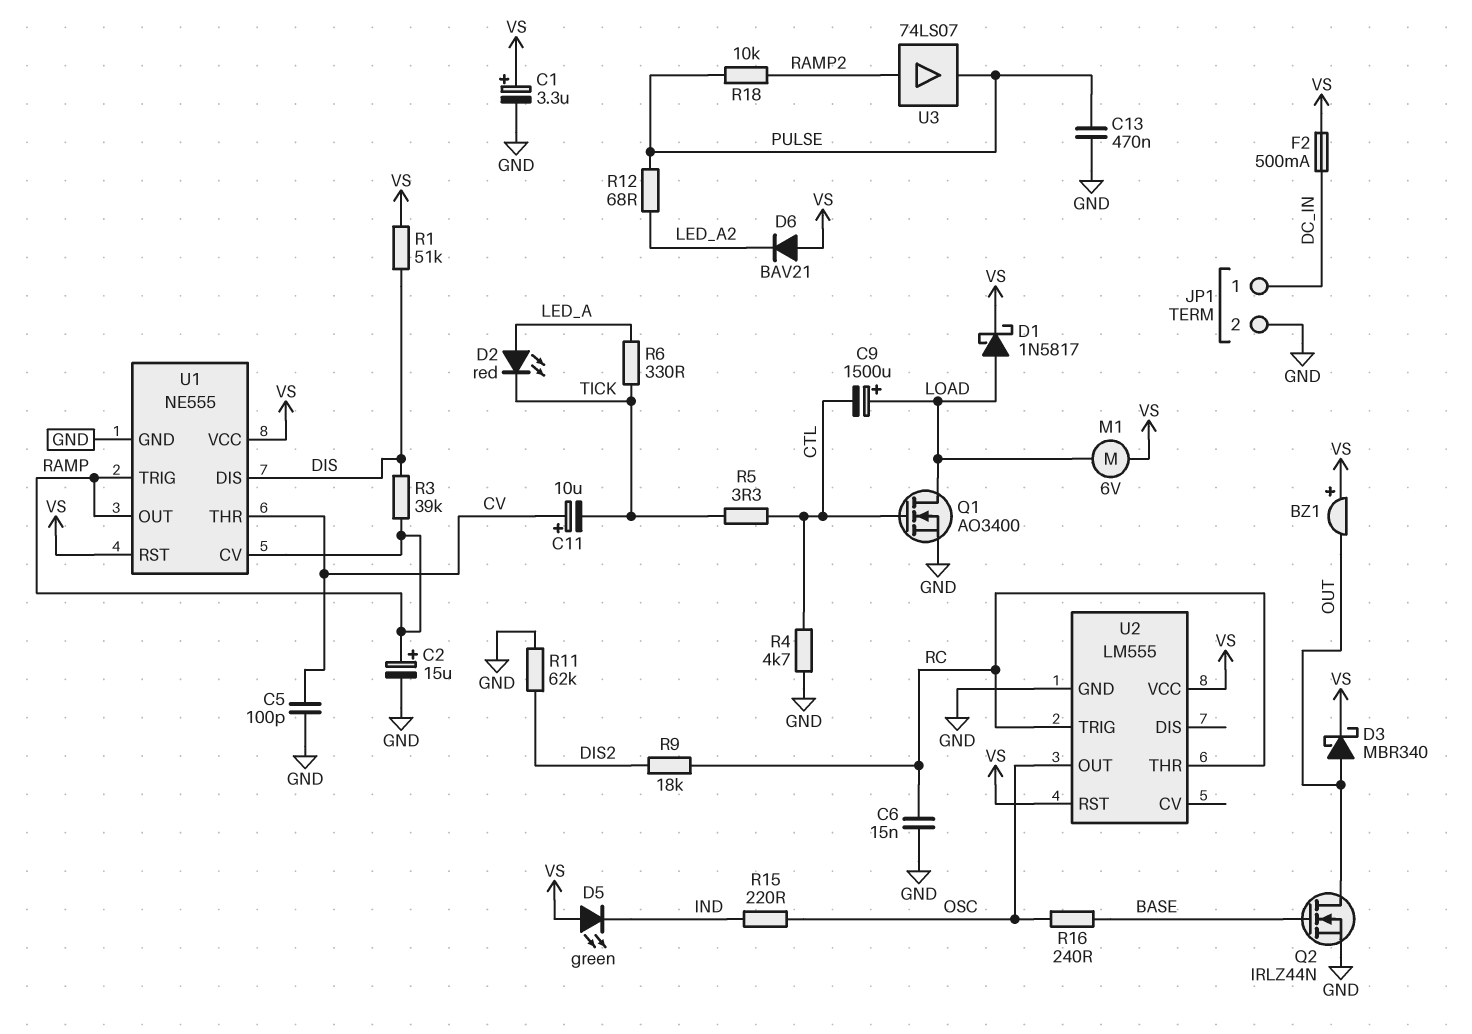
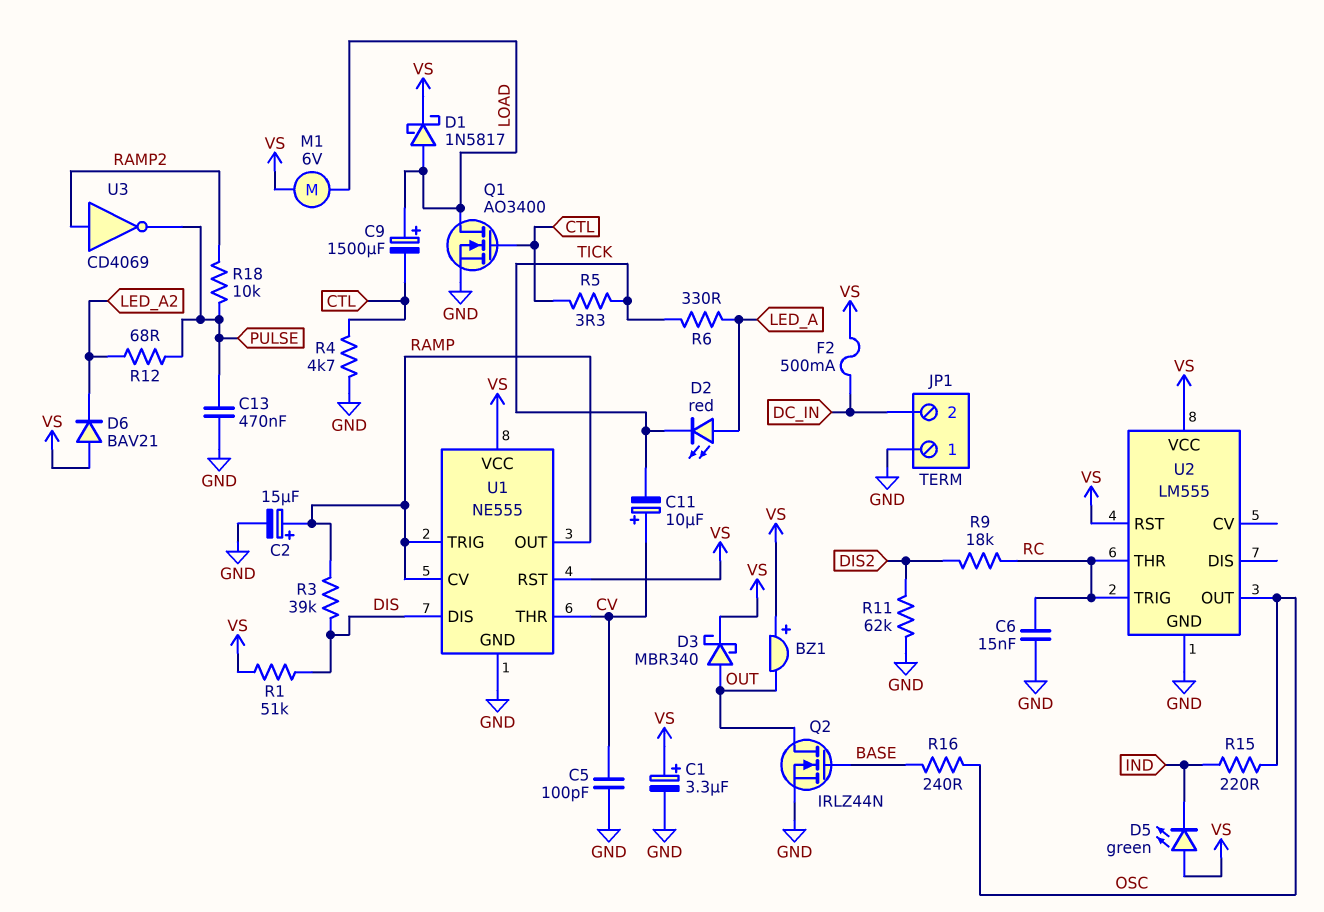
JP1 pin 1: DC_IN -> GND
JP1 pin 2: GND -> DC_IN
U3: buffer 74LS07 (in RAMP2, out PULSE) -> NOT CD4069 (in RAMP2, out PULSE)

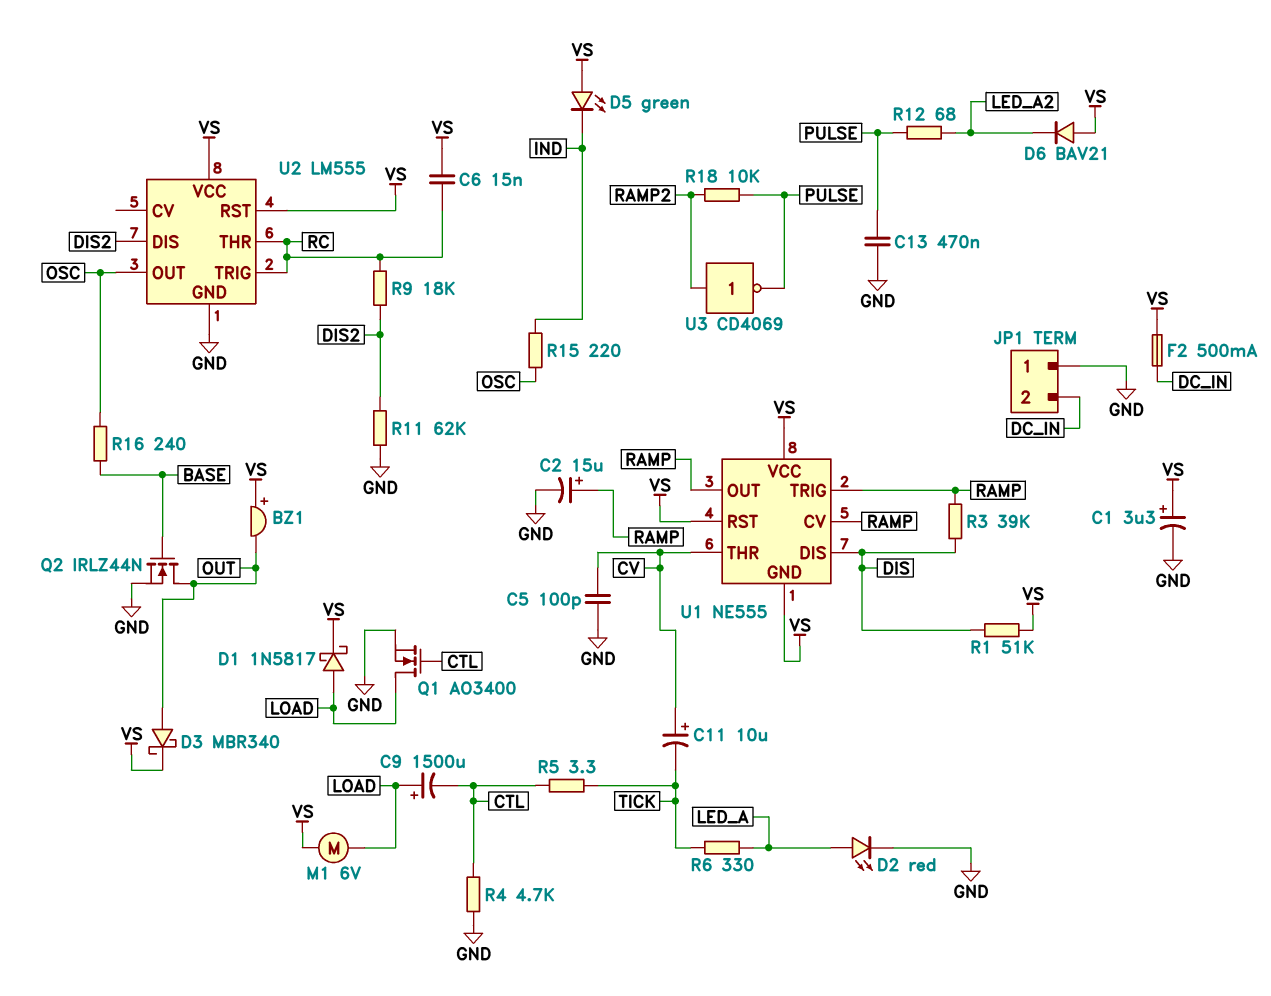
C6: 15nF (GND, RC) -> 15nF (RC, VS)
D2: LED red (A LED_A, K TICK) -> LED red (A LED_A, K GND)
U1 pin GND: GND -> VS
U2 pin DIS: none -> DIS2

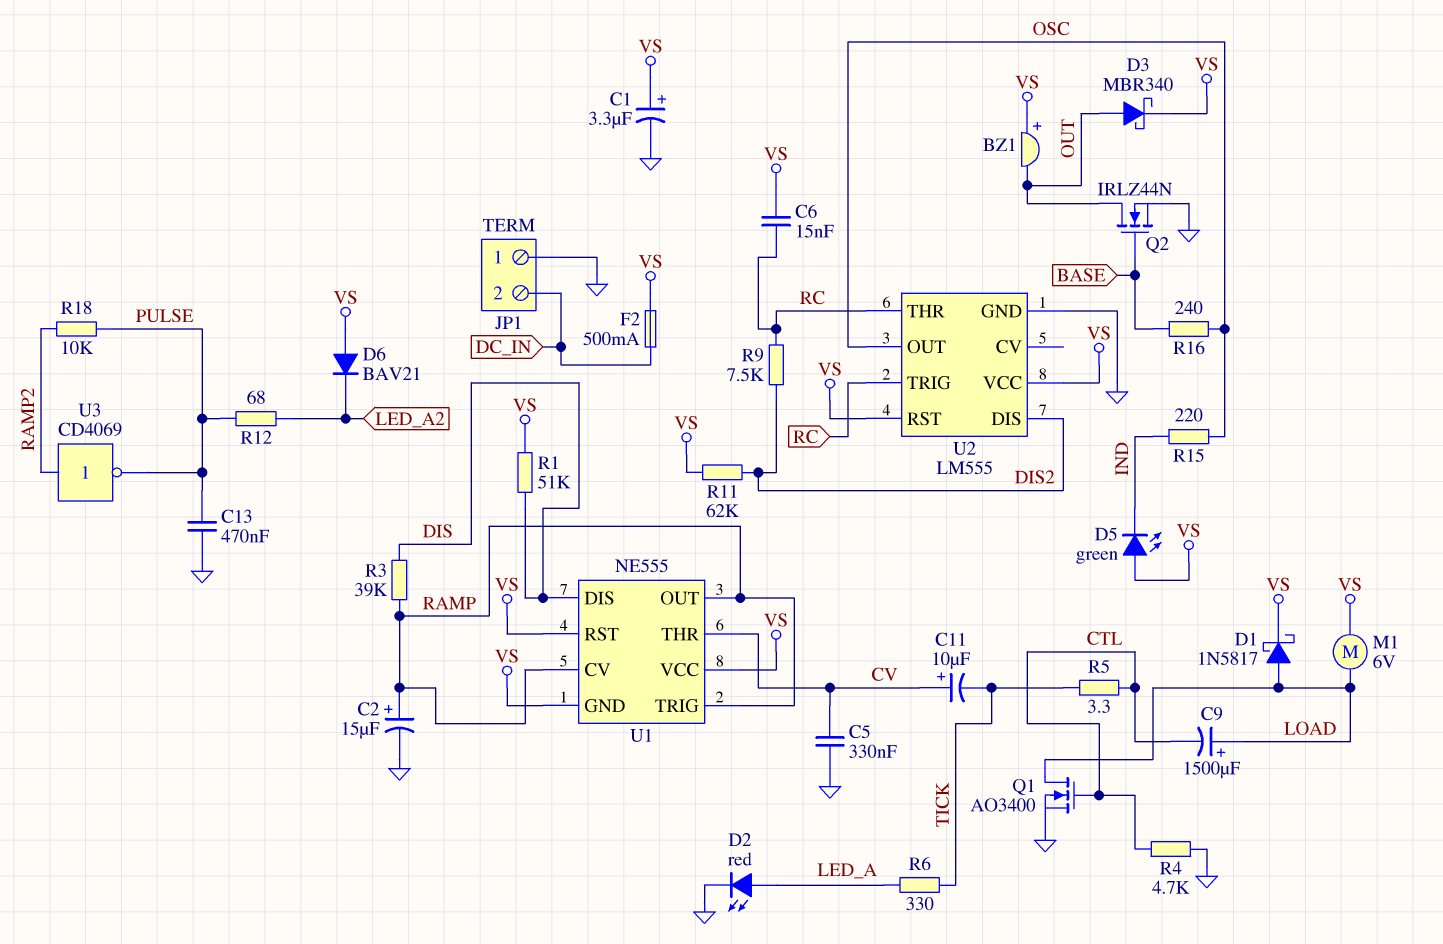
C5: 100pF (CV, GND) -> 330nF (CV, GND)
R9: 18k (DIS2, RC) -> 7.5k (DIS2, RC)
R11: 62k (DIS2, GND) -> 62k (DIS2, VS)

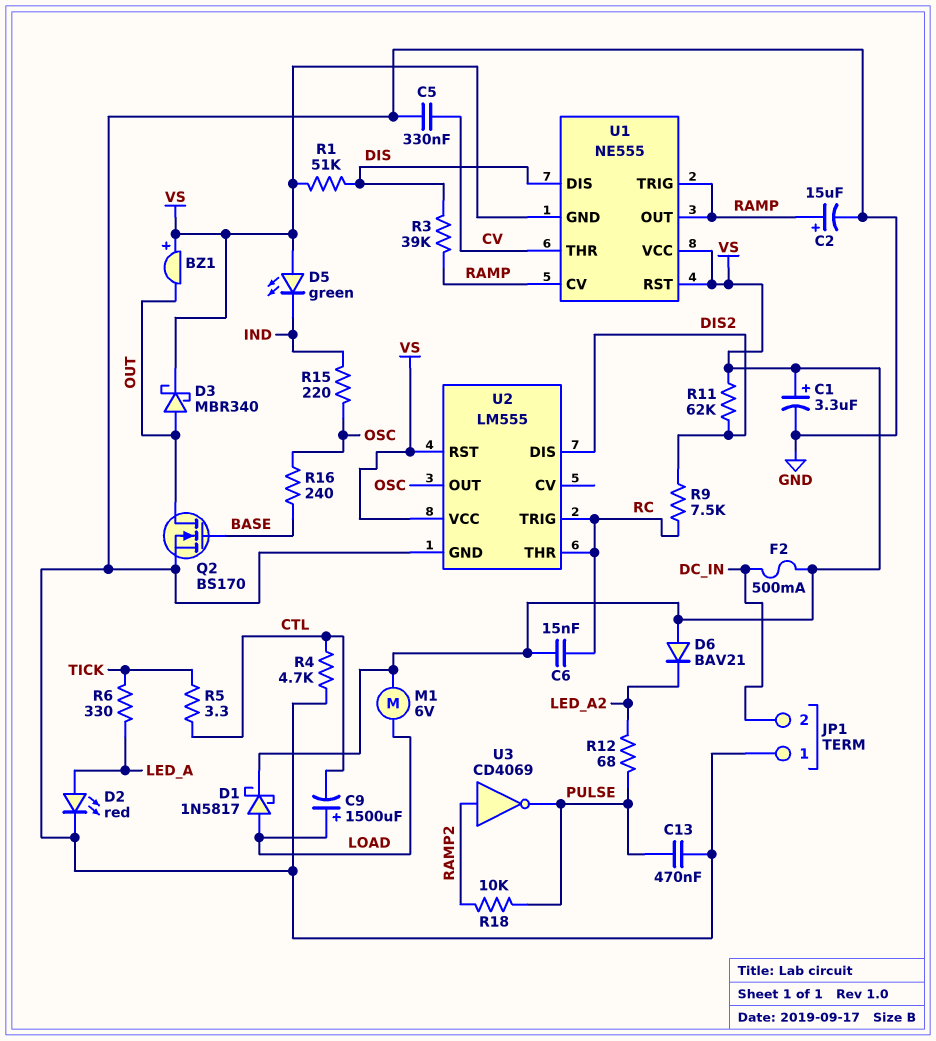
C11: 10uF (plus CV, minus TICK) -> none
Q1: NMOS AO3400 (G CTL, D LOAD, S GND) -> none
Q2: NMOS IRLZ44N (G BASE, D OUT, S GND) -> NMOS BS170 (G BASE, D OUT, S GND)

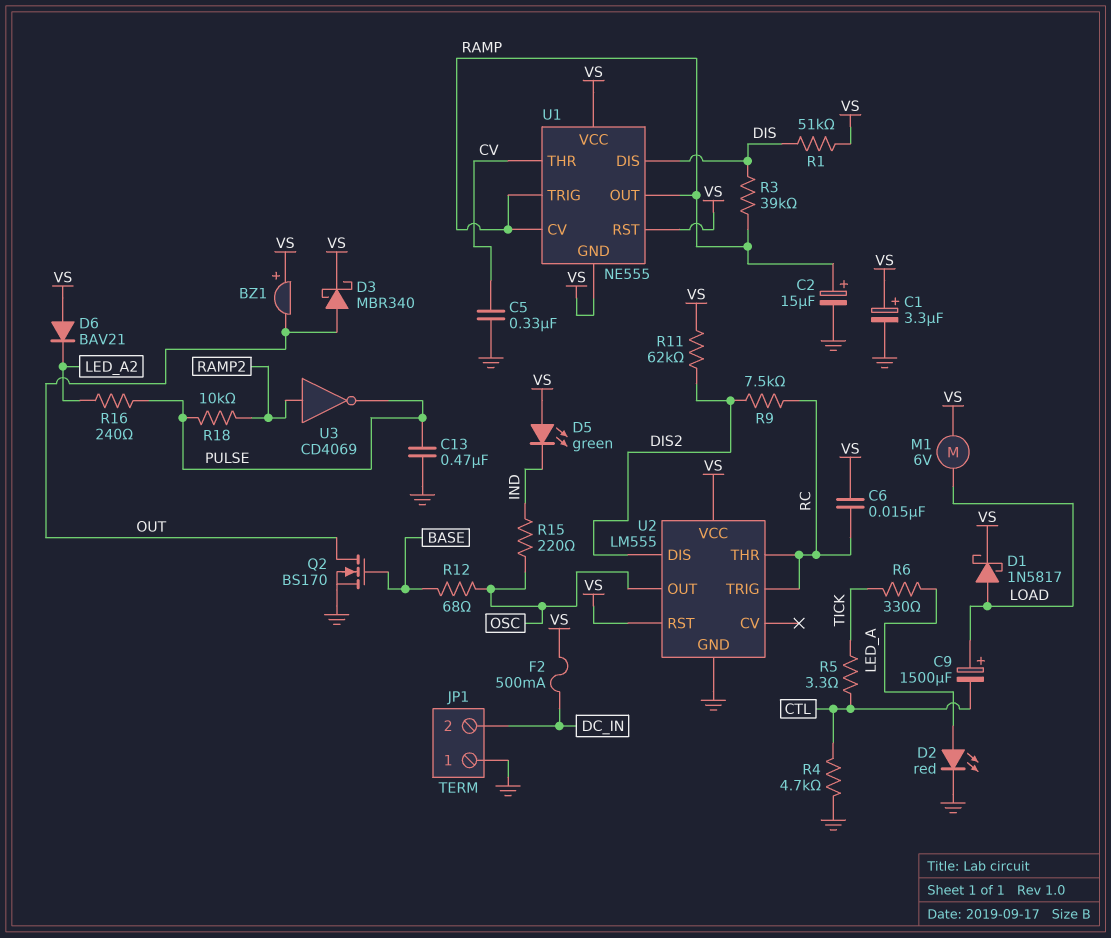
R12: 68 (LED_A2, PULSE) -> 68 (BASE, OSC)
R16: 240 (BASE, OSC) -> 240 (LED_A2, PULSE)

